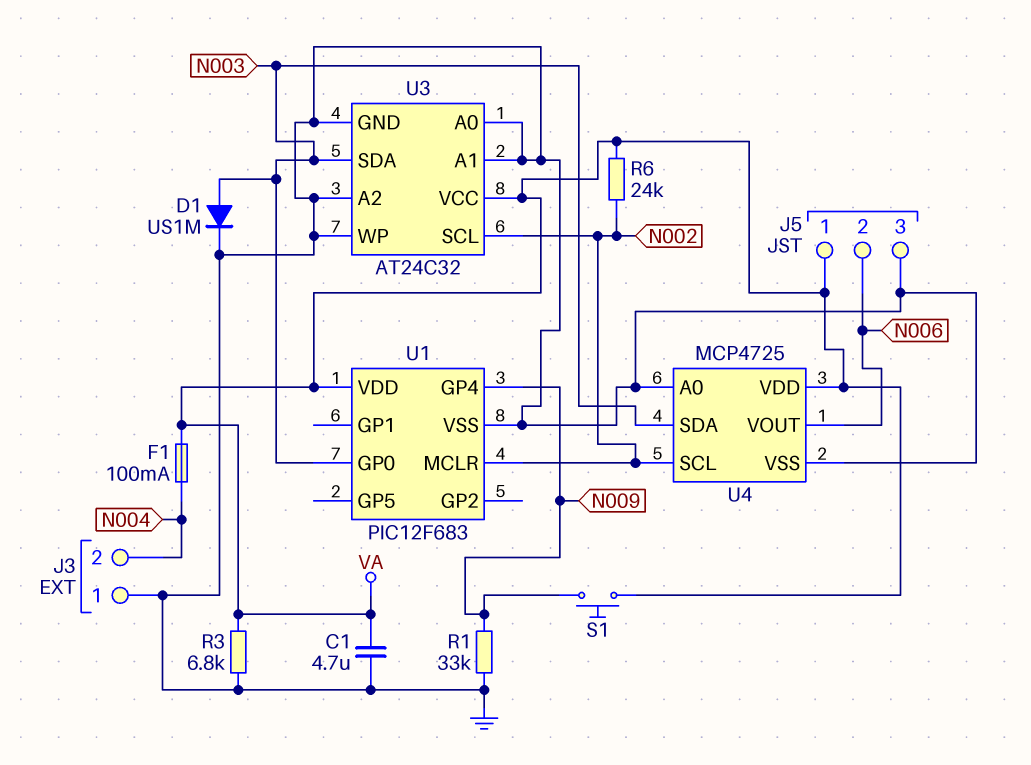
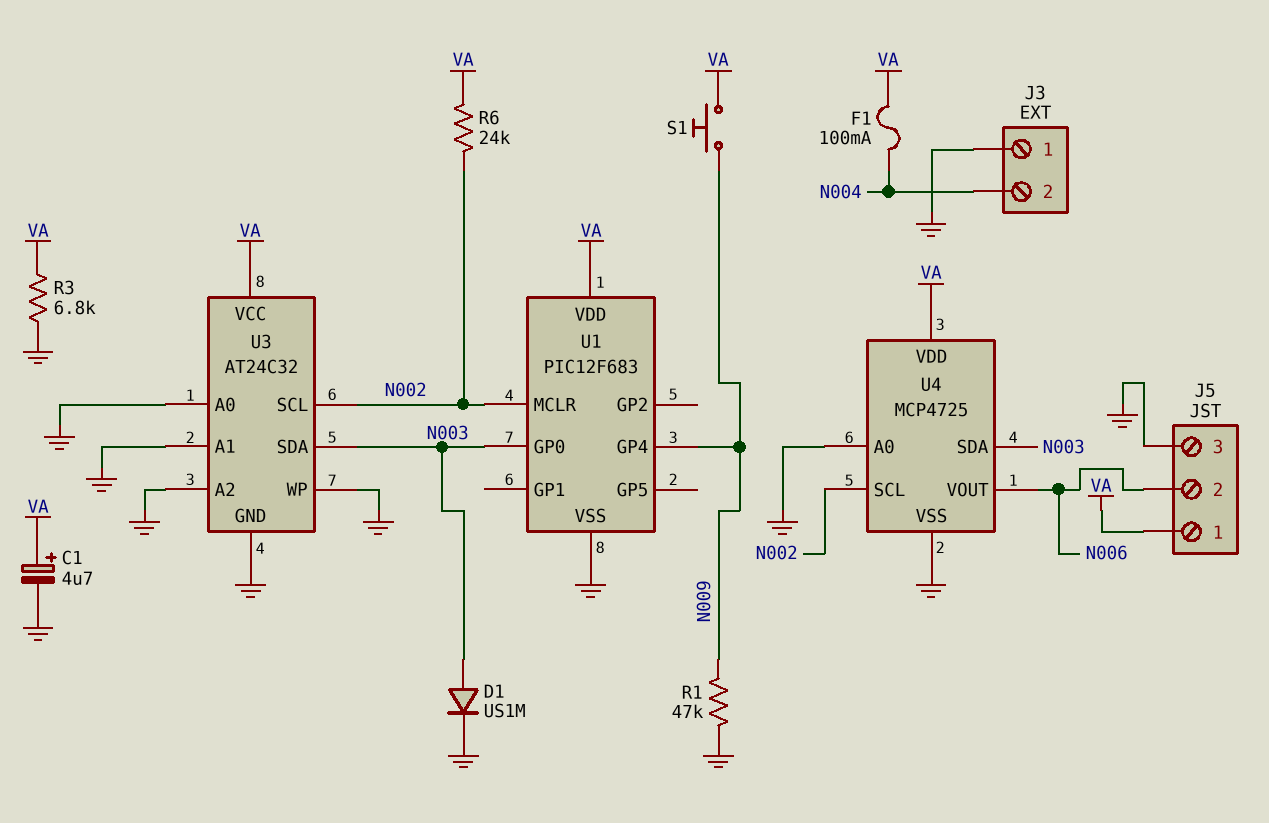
C1: 4.7uF (GND, VA) -> 4.7uF (plus VA, minus GND)
R1: 33k (GND, N009) -> 47k (GND, N009)

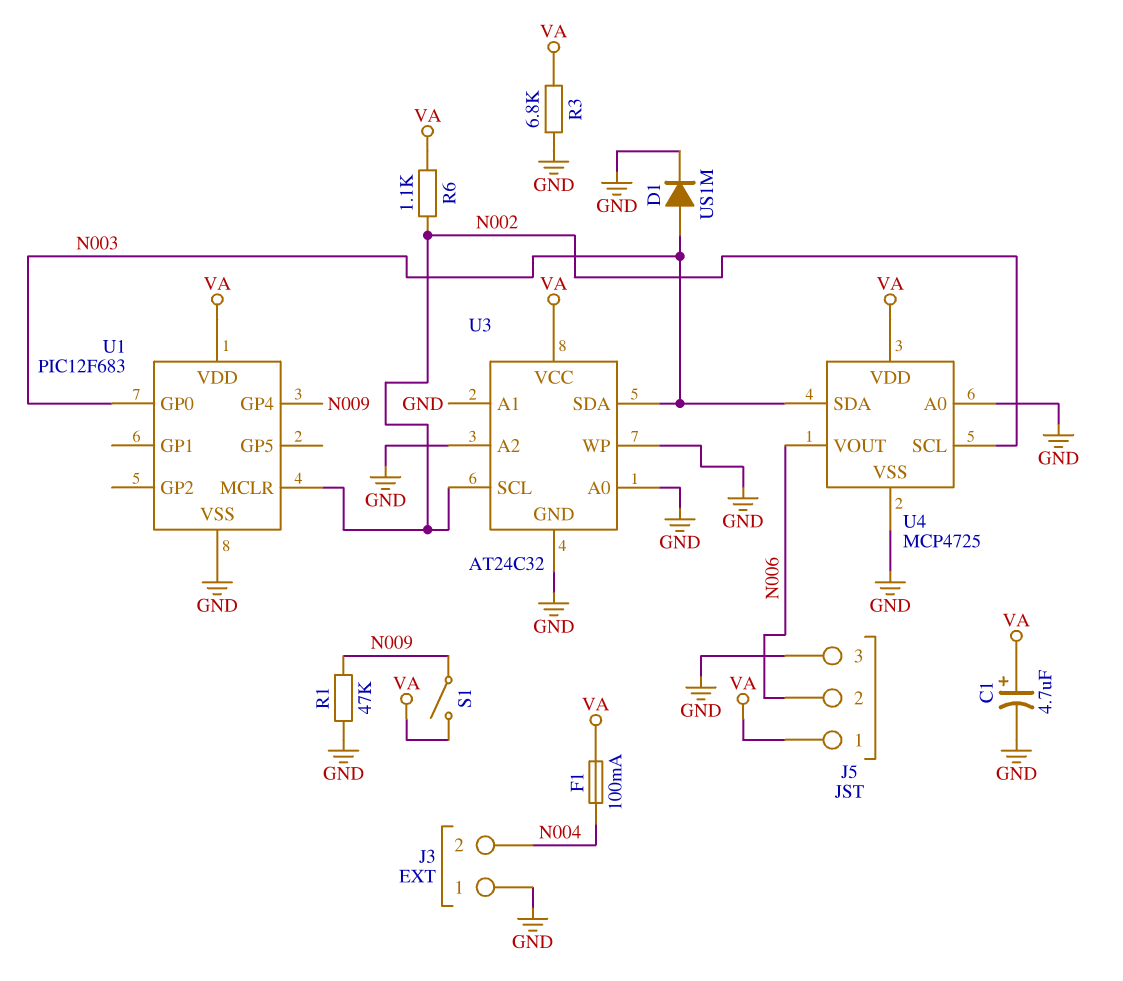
R6: 24k (N002, VA) -> 1.1k (N002, VA)
S1: button (N009, VA) -> switch (N009, VA)

